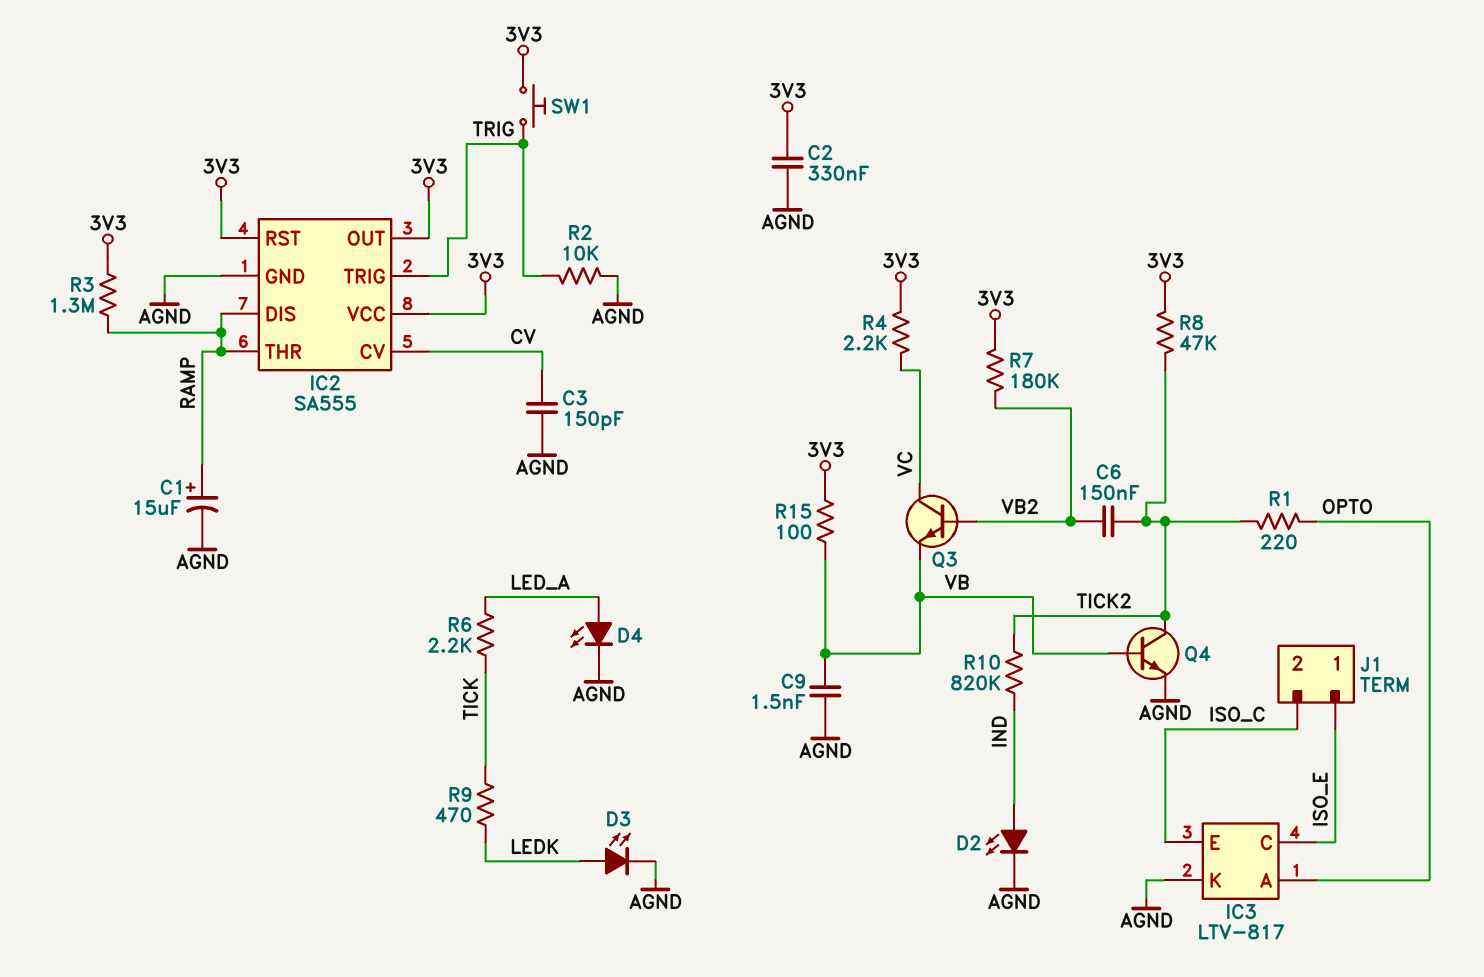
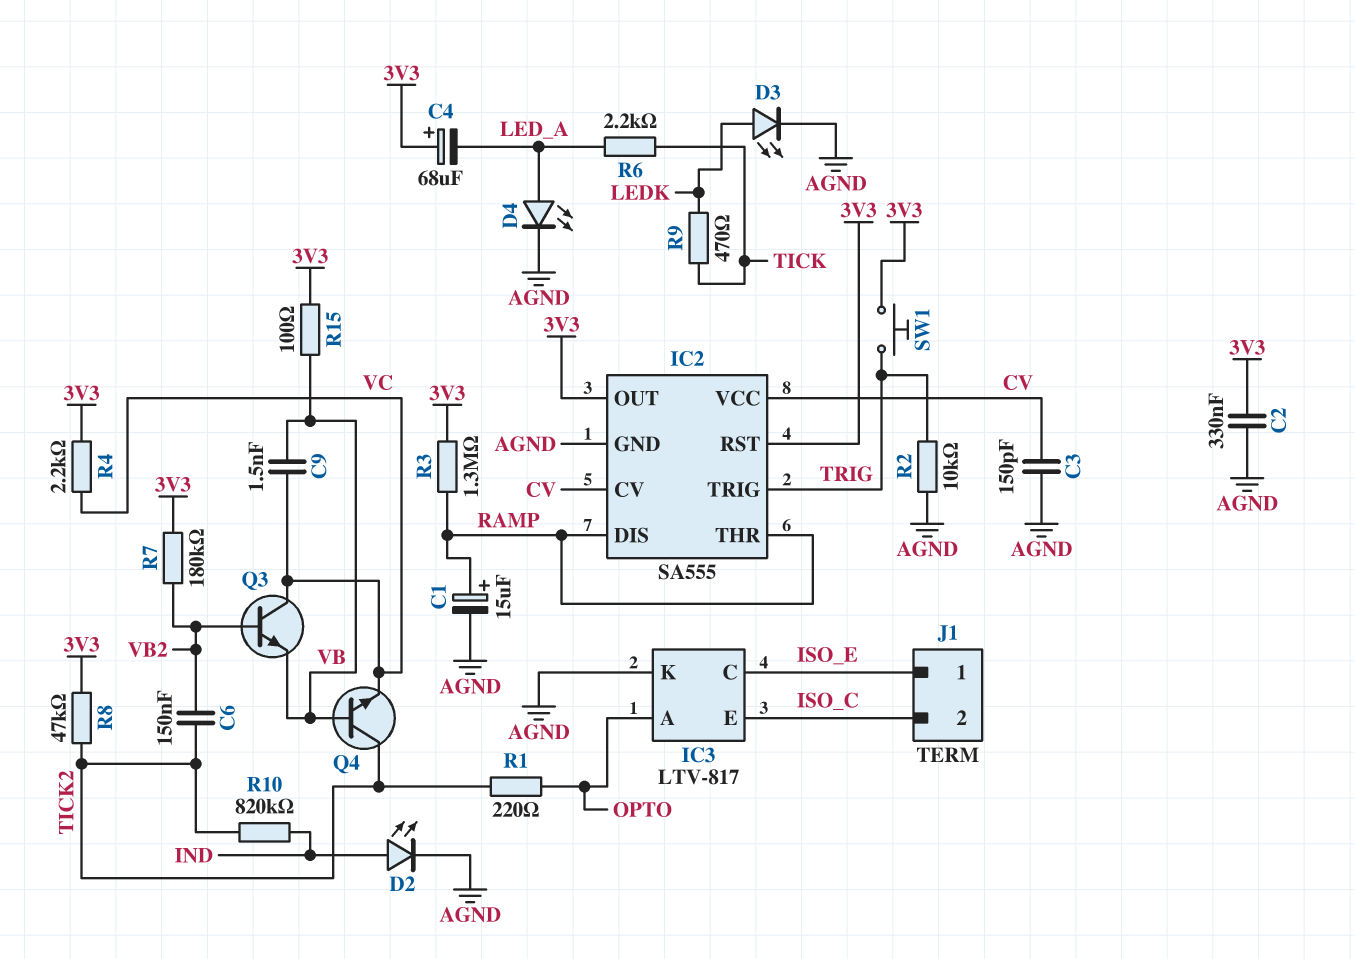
C4: none -> 68uF (plus 3V3, minus LED_A)
C9: 1.5nF (AGND, VB) -> 1.5nF (VB, VC)
IC2 pin VCC: 3V3 -> CV
Q4: NPN (B VB, C TICK2, E AGND) -> NPN (B VB, C TICK2, E VC)

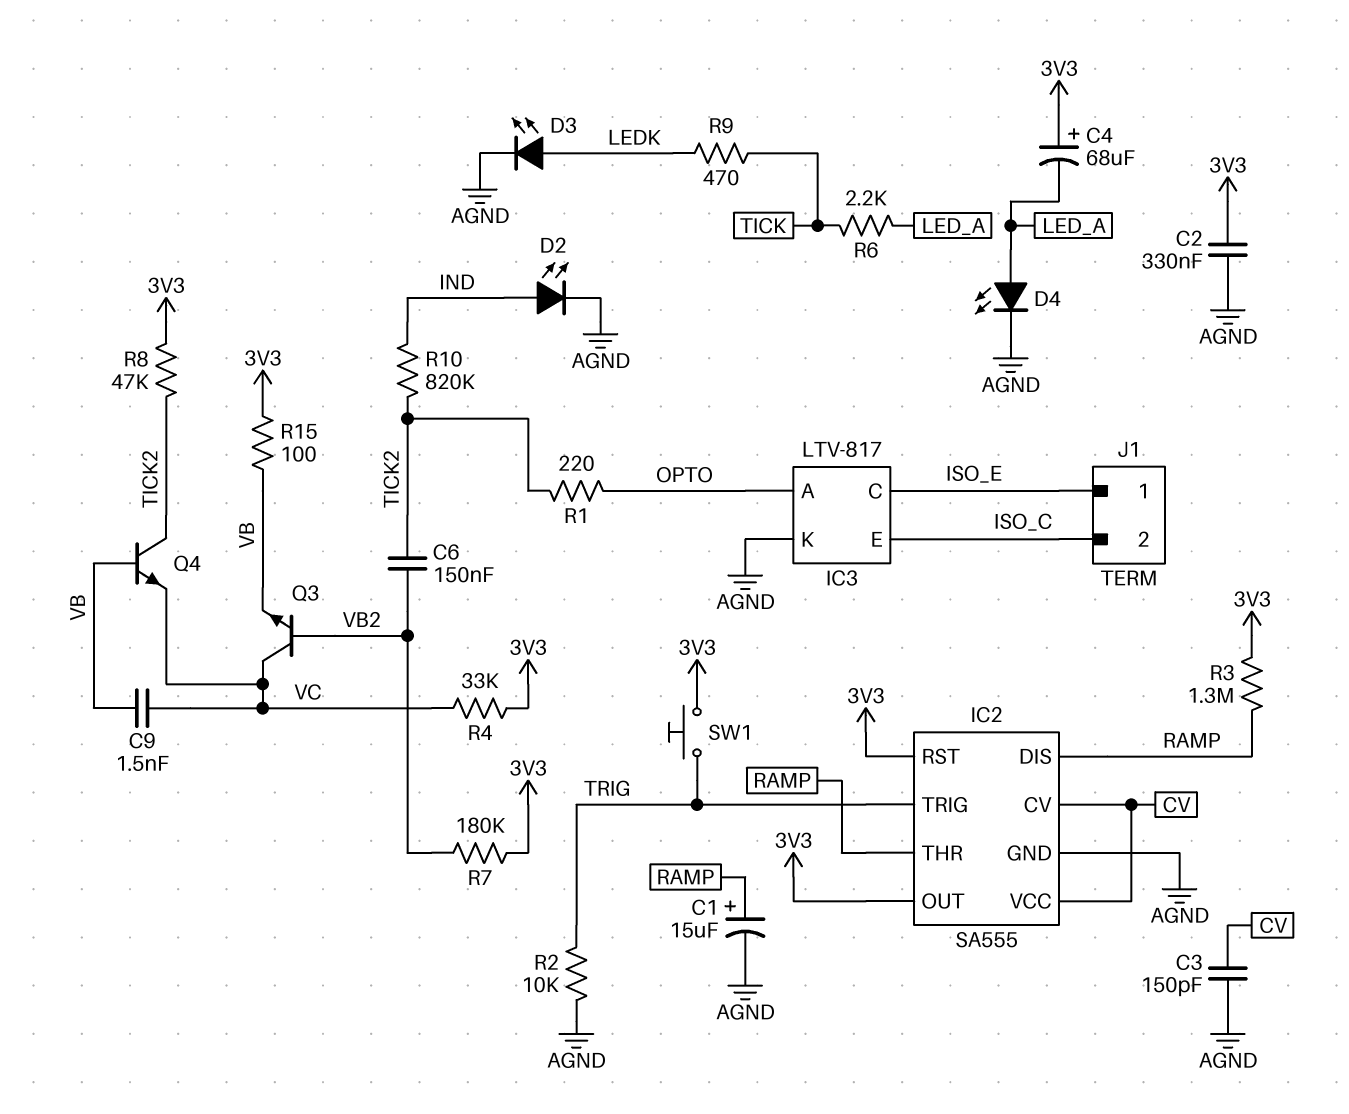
R4: 2.2k (3V3, VC) -> 33k (3V3, VC)

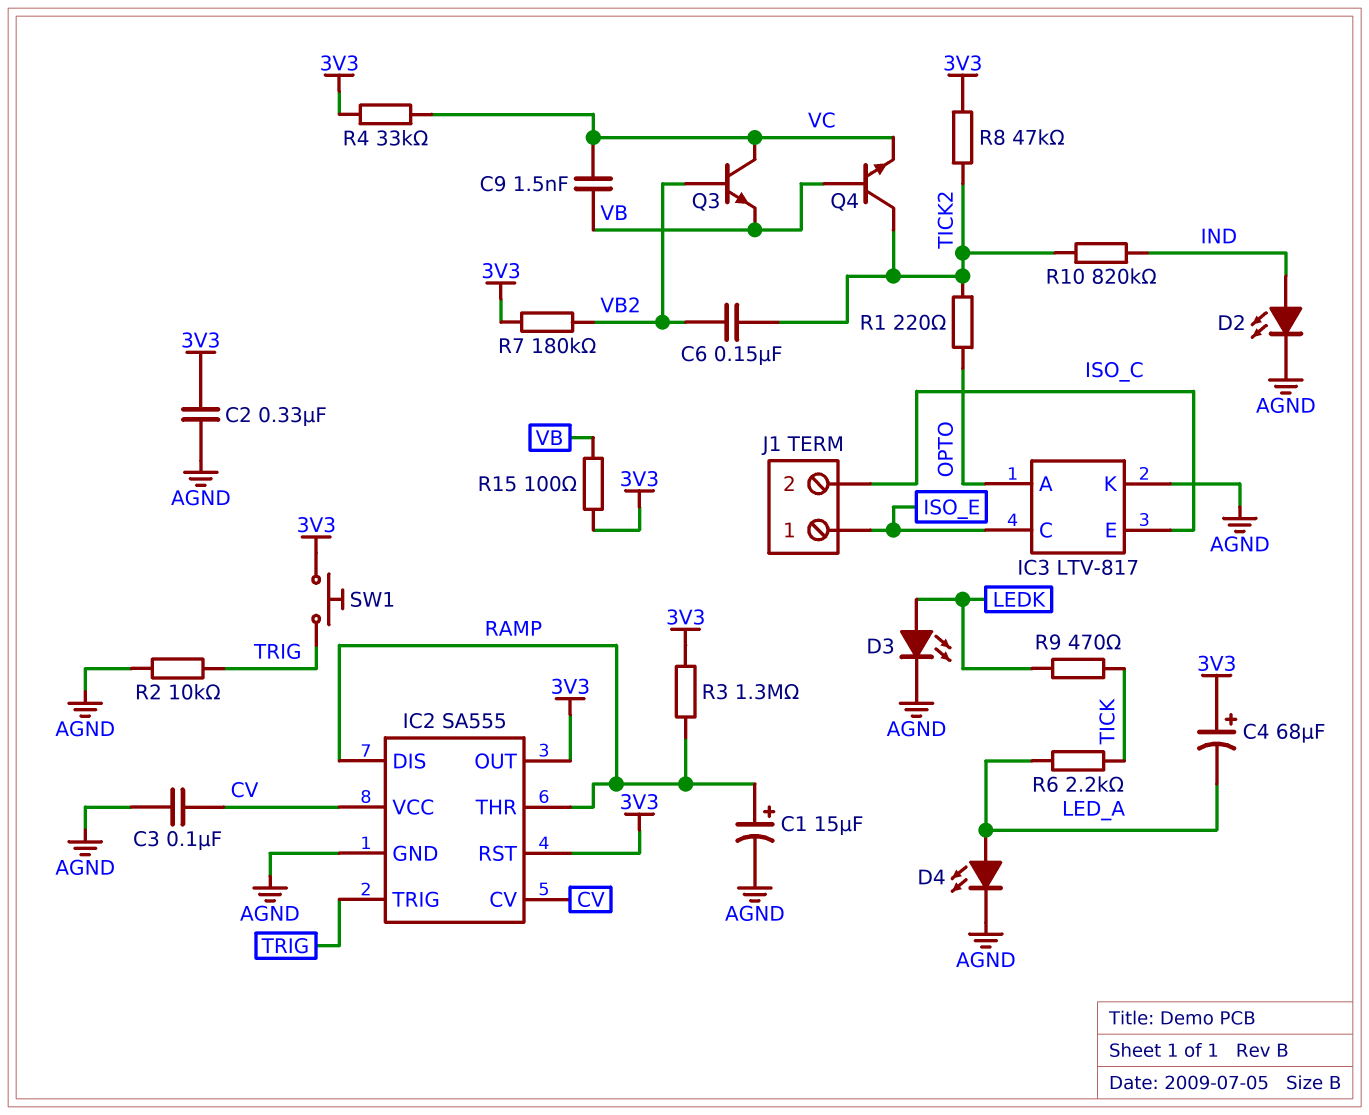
C3: 150pF (AGND, CV) -> 100nF (AGND, CV)

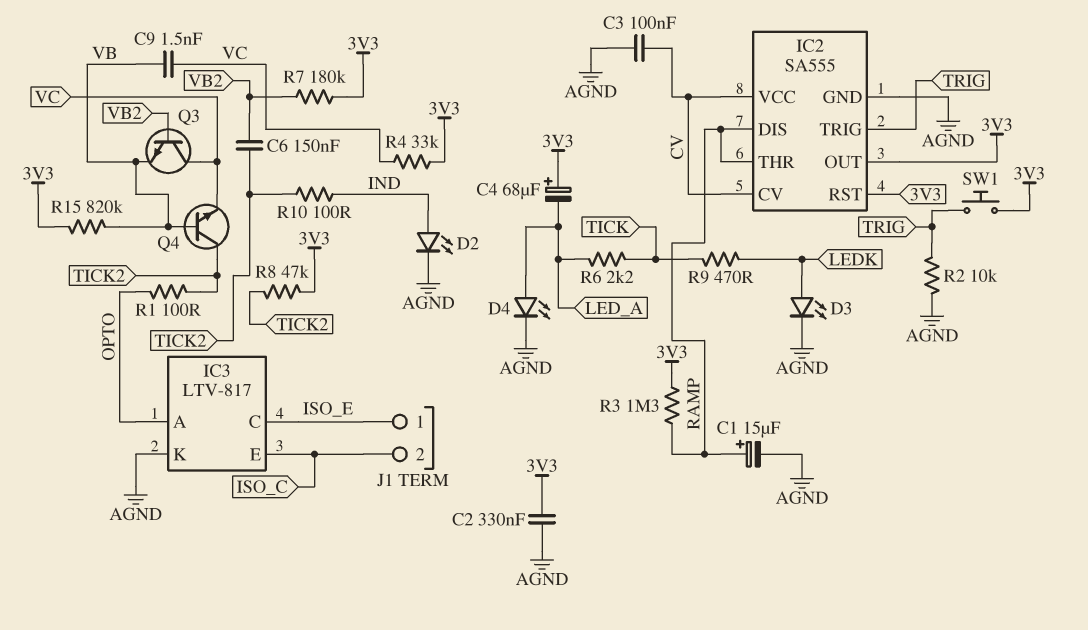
R1: 220 (OPTO, TICK2) -> 100 (OPTO, TICK2)
R10: 820k (IND, TICK2) -> 100 (IND, TICK2)
R15: 100 (3V3, VB) -> 820k (3V3, VB)

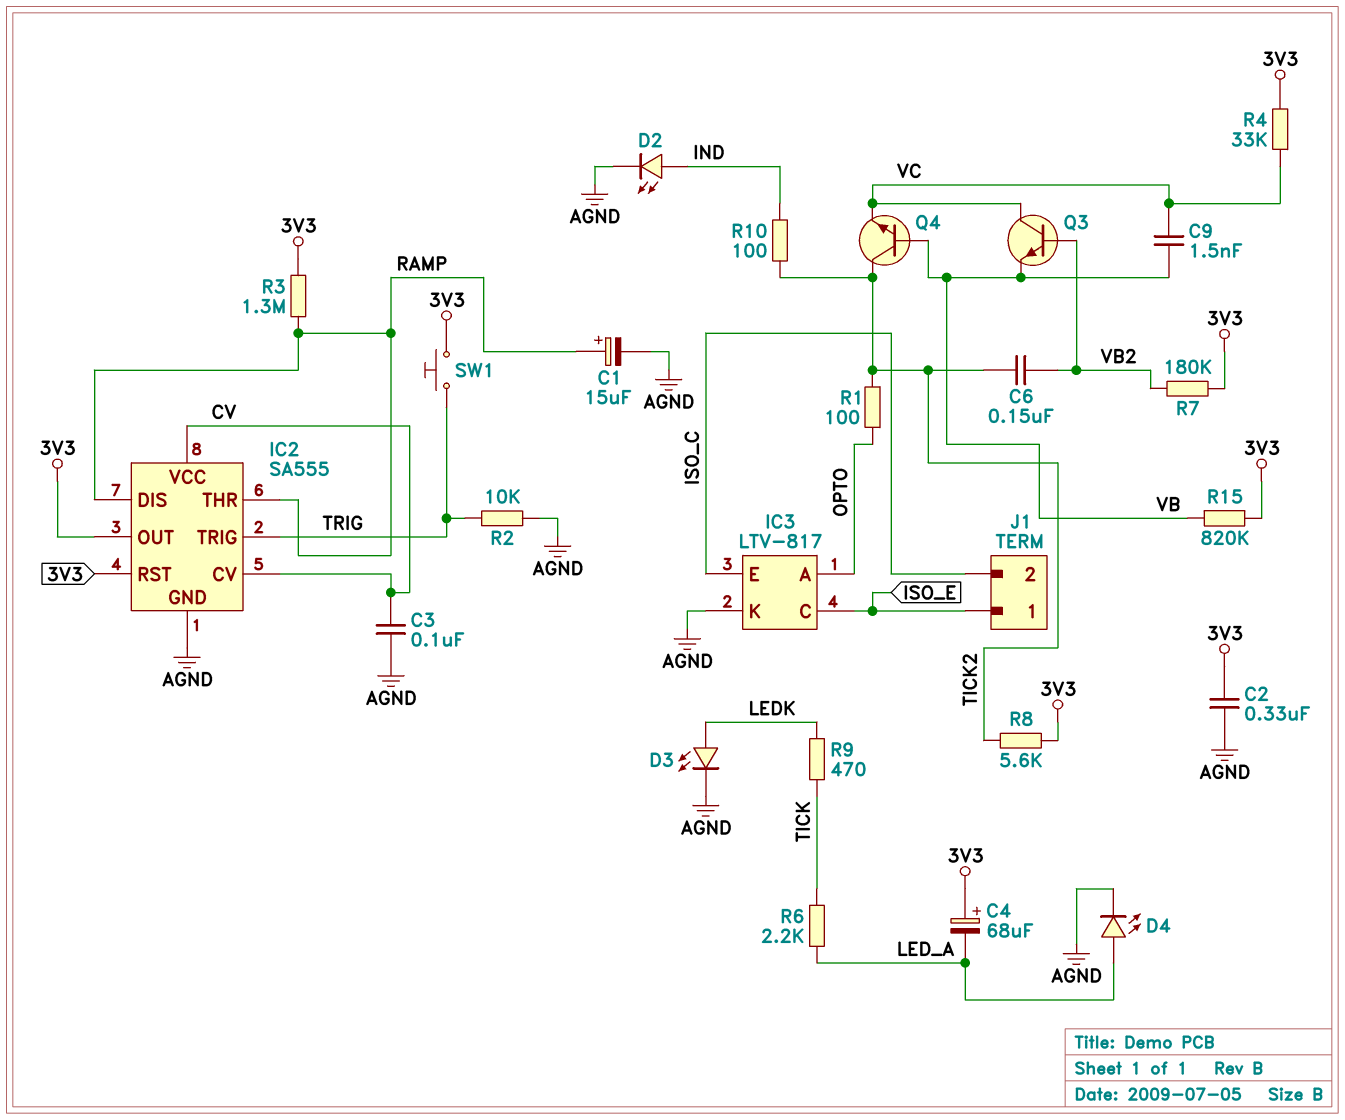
R8: 47k (3V3, TICK2) -> 5.6k (3V3, TICK2)

